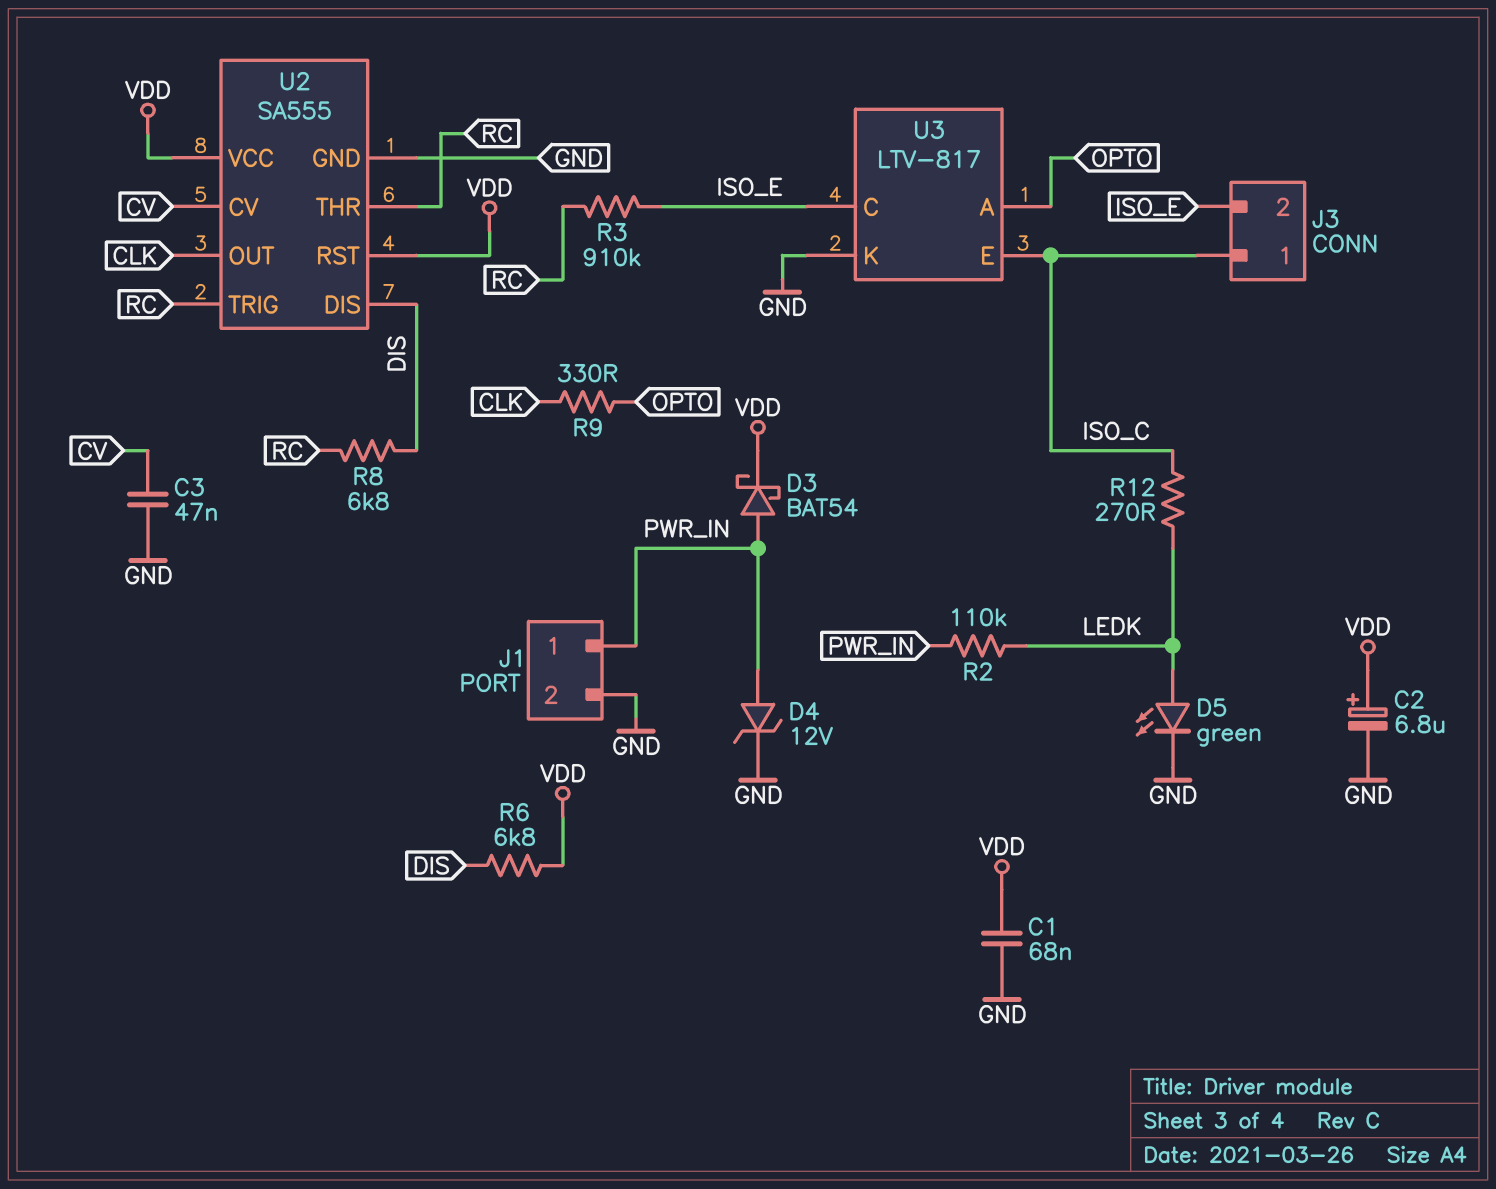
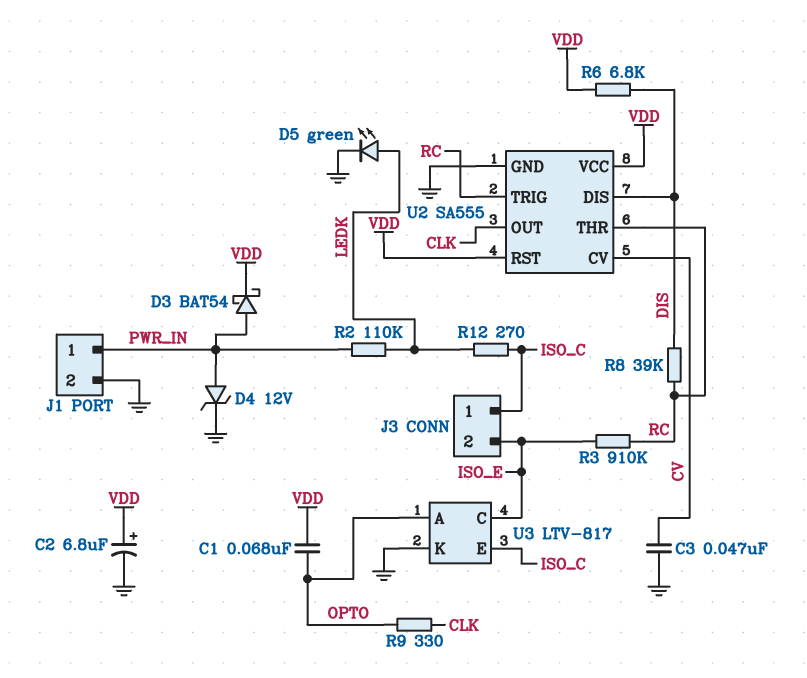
C1: 68nF (GND, VDD) -> 68nF (OPTO, VDD)
R8: 6.8k (DIS, RC) -> 39k (DIS, RC)

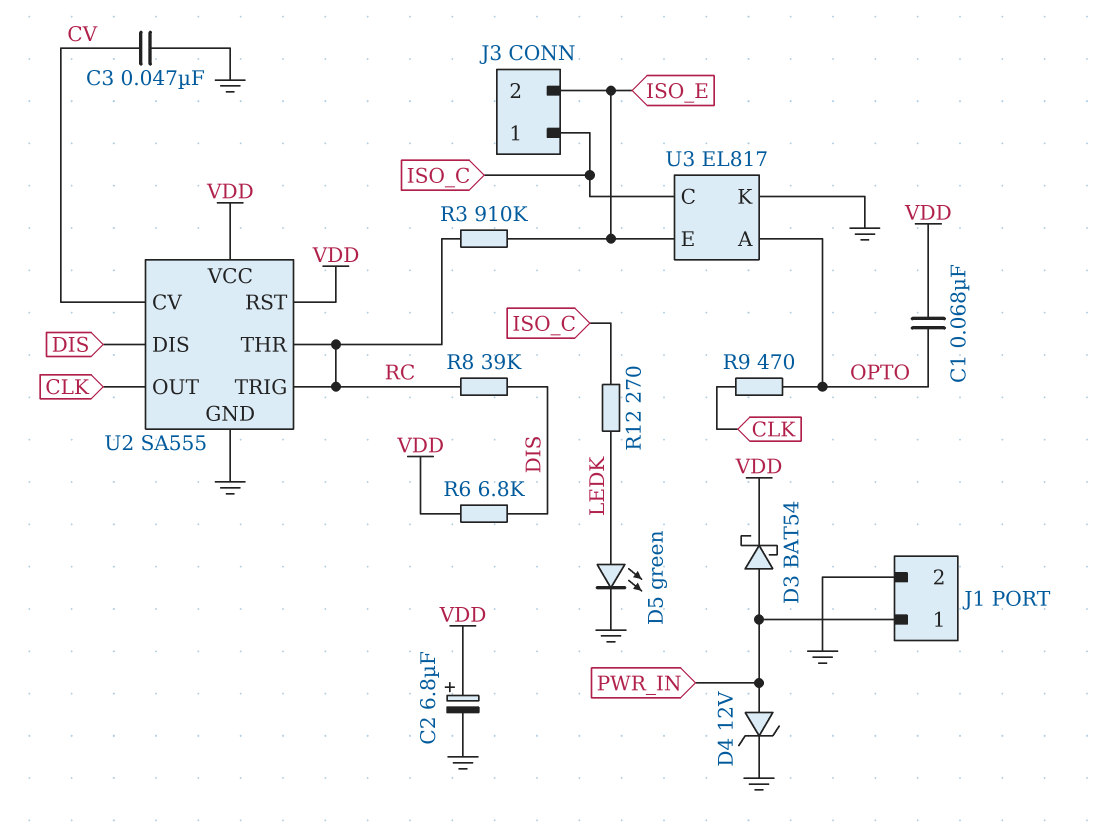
R2: 110k (LEDK, PWR_IN) -> none
R9: 330 (CLK, OPTO) -> 470 (CLK, OPTO)
U3: LTV-817 -> EL817
U3 pin C: ISO_E -> ISO_C
U3 pin E: ISO_C -> ISO_E

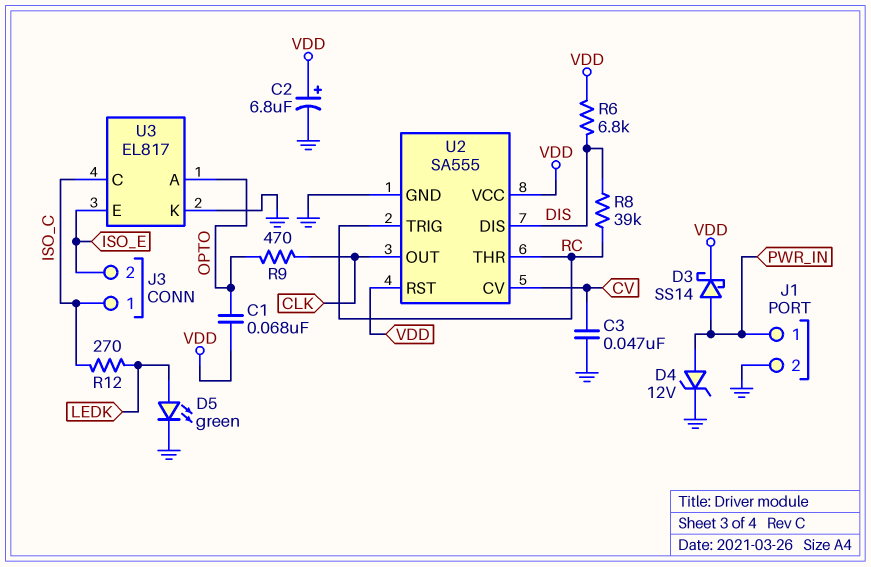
D3: schottky BAT54 (A PWR_IN, K VDD) -> schottky SS14 (A PWR_IN, K VDD)
R3: 910k (ISO_E, RC) -> none

